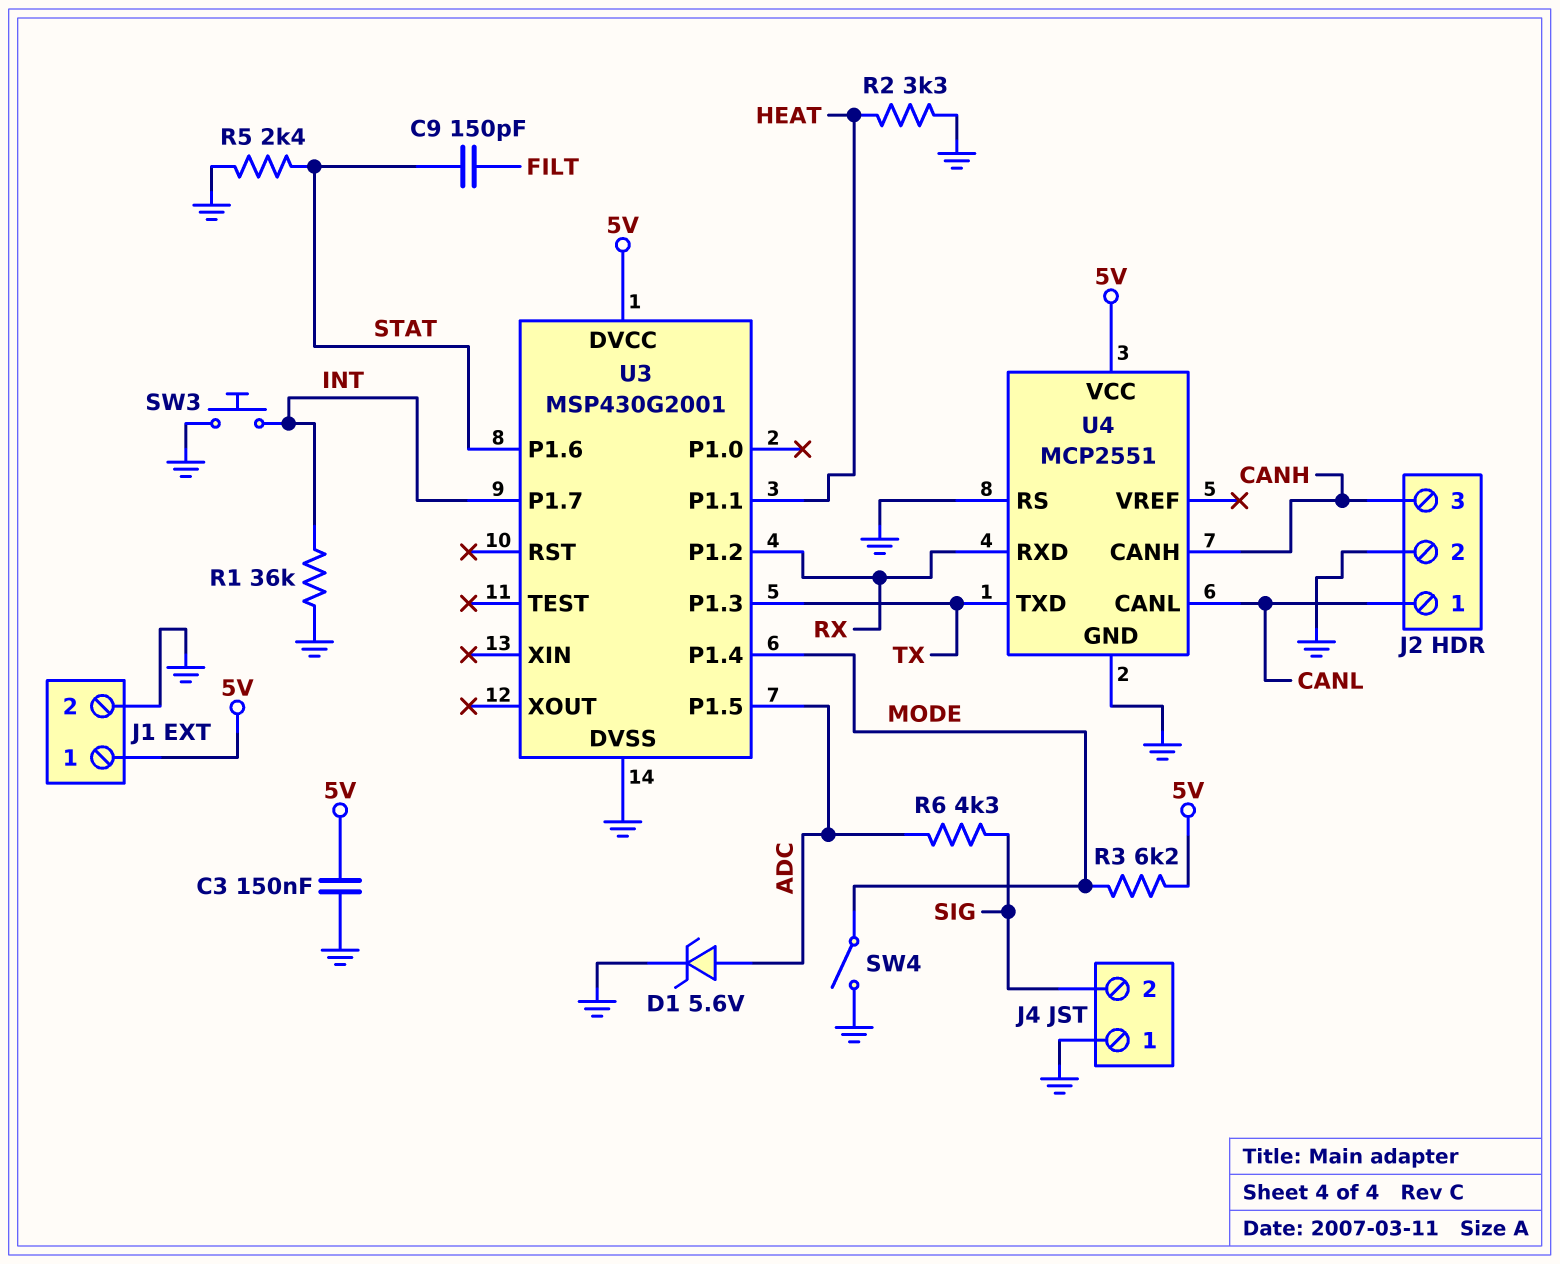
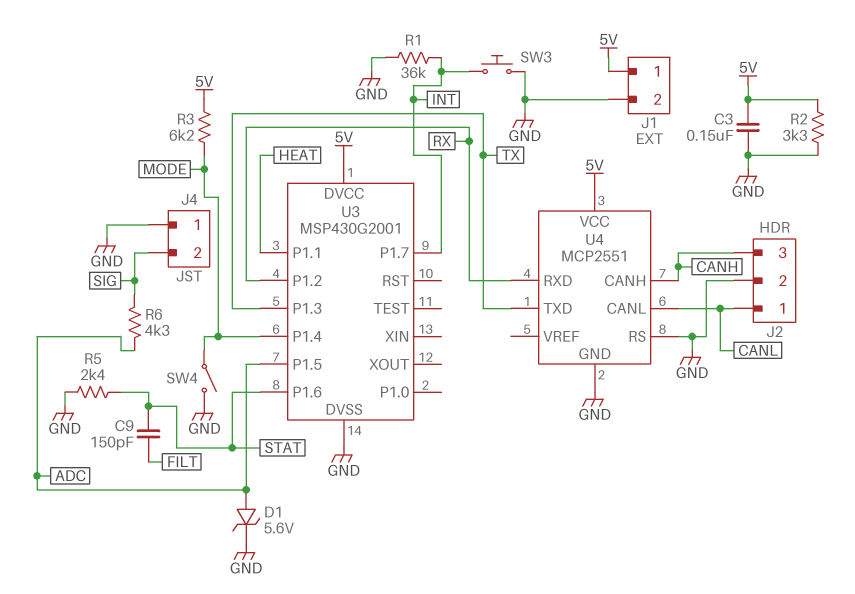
R2: 3.3k (GND, HEAT) -> 3.3k (5V, GND)

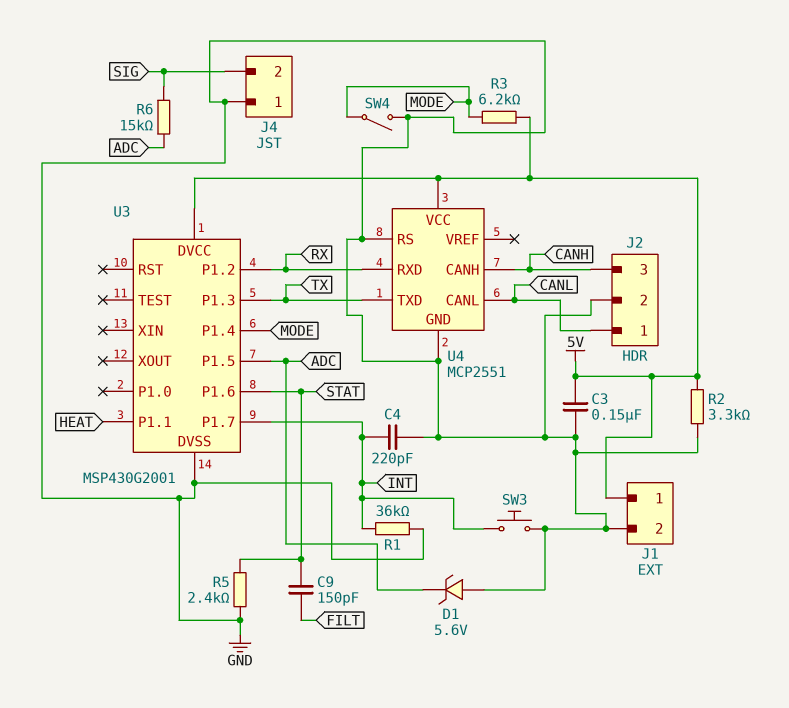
C4: none -> 220pF (GND, INT)
D1: zener 5.6V (A ADC, K GND) -> zener 5.6V (A GND, K ADC)
R6: 4.3k (ADC, SIG) -> 15k (ADC, SIG)

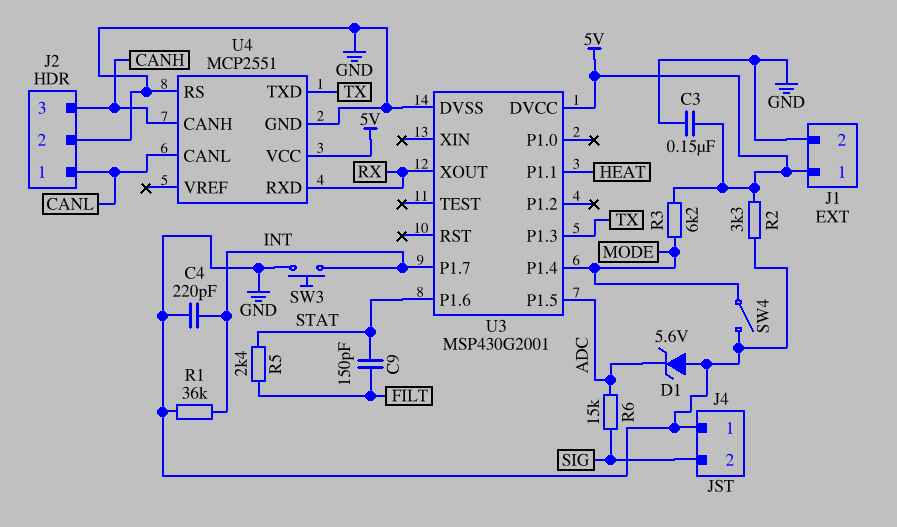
R5: 2.4k (GND, STAT) -> 2.4k (FILT, STAT)
U3 pin P1.2: RX -> none
U3 pin XOUT: none -> RX

